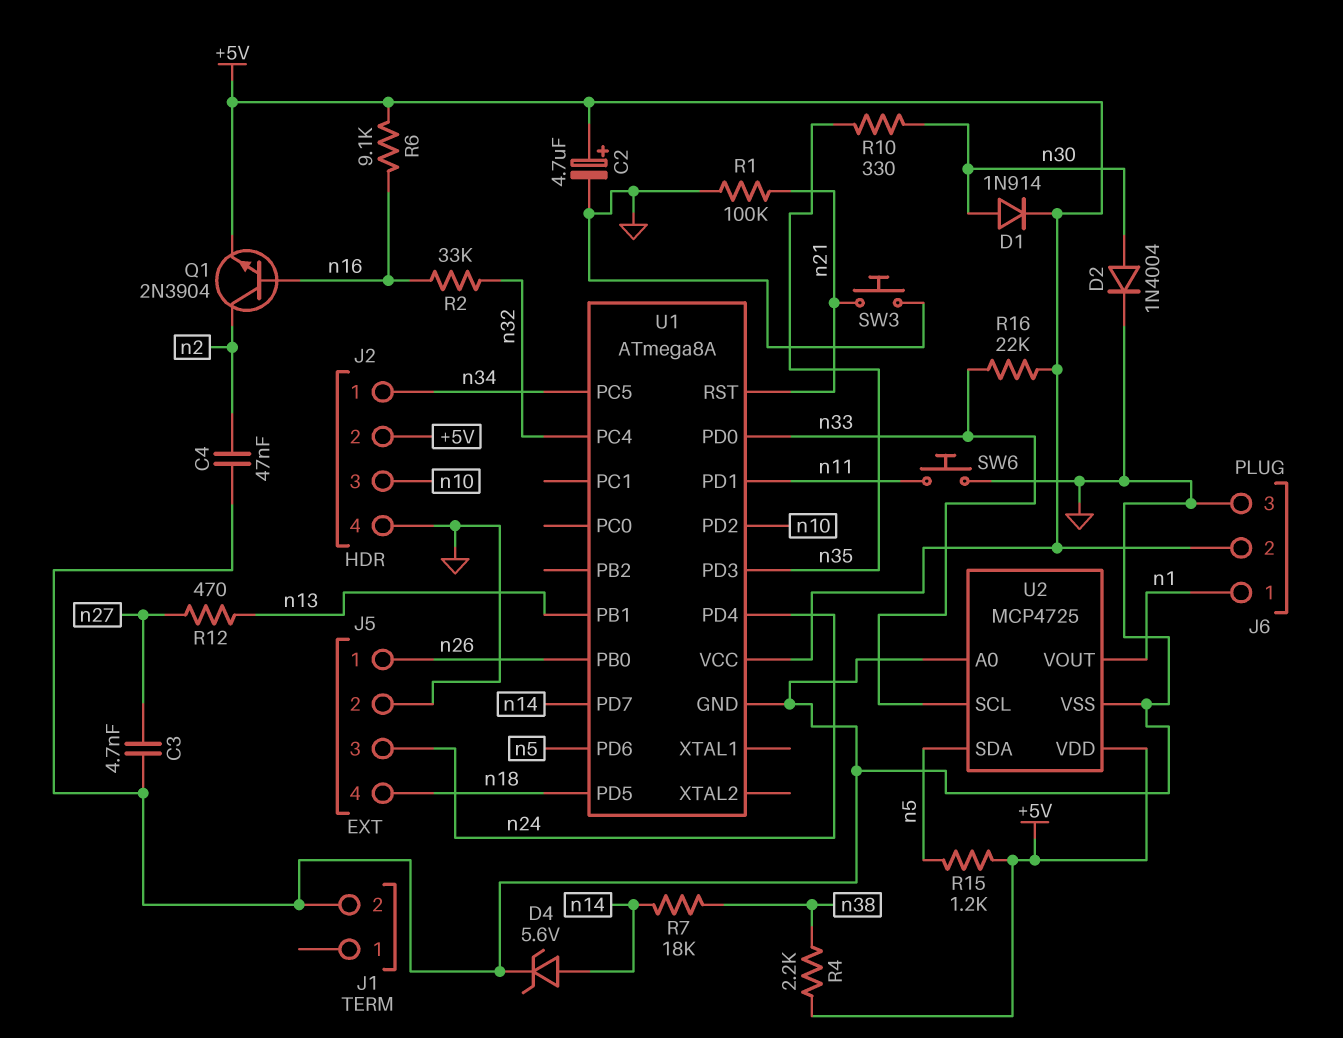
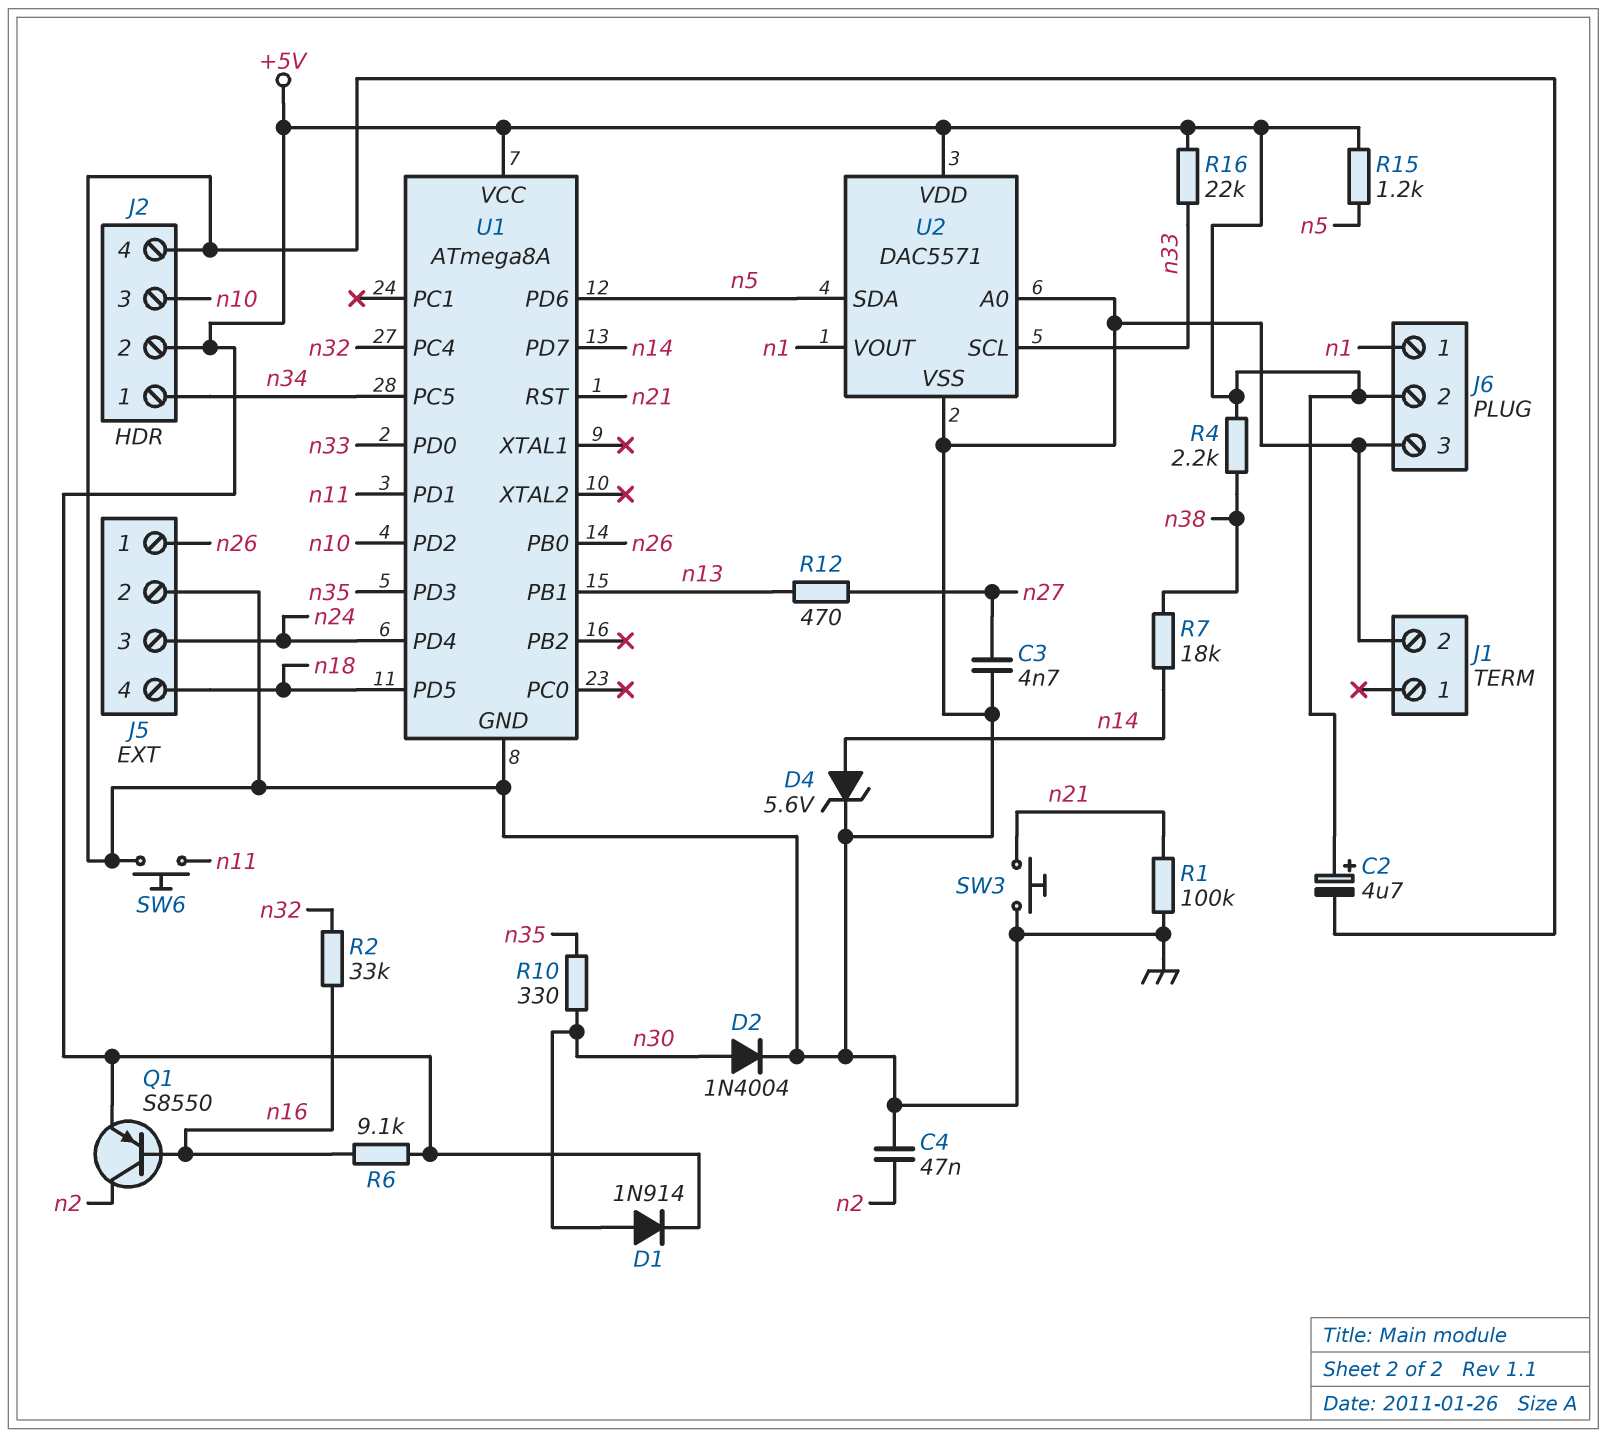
Q1: NPN 2N3904 (B n16, C n2, E +5V) -> PNP S8550 (B n16, C n2, E +5V)
U2: MCP4725 -> DAC5571

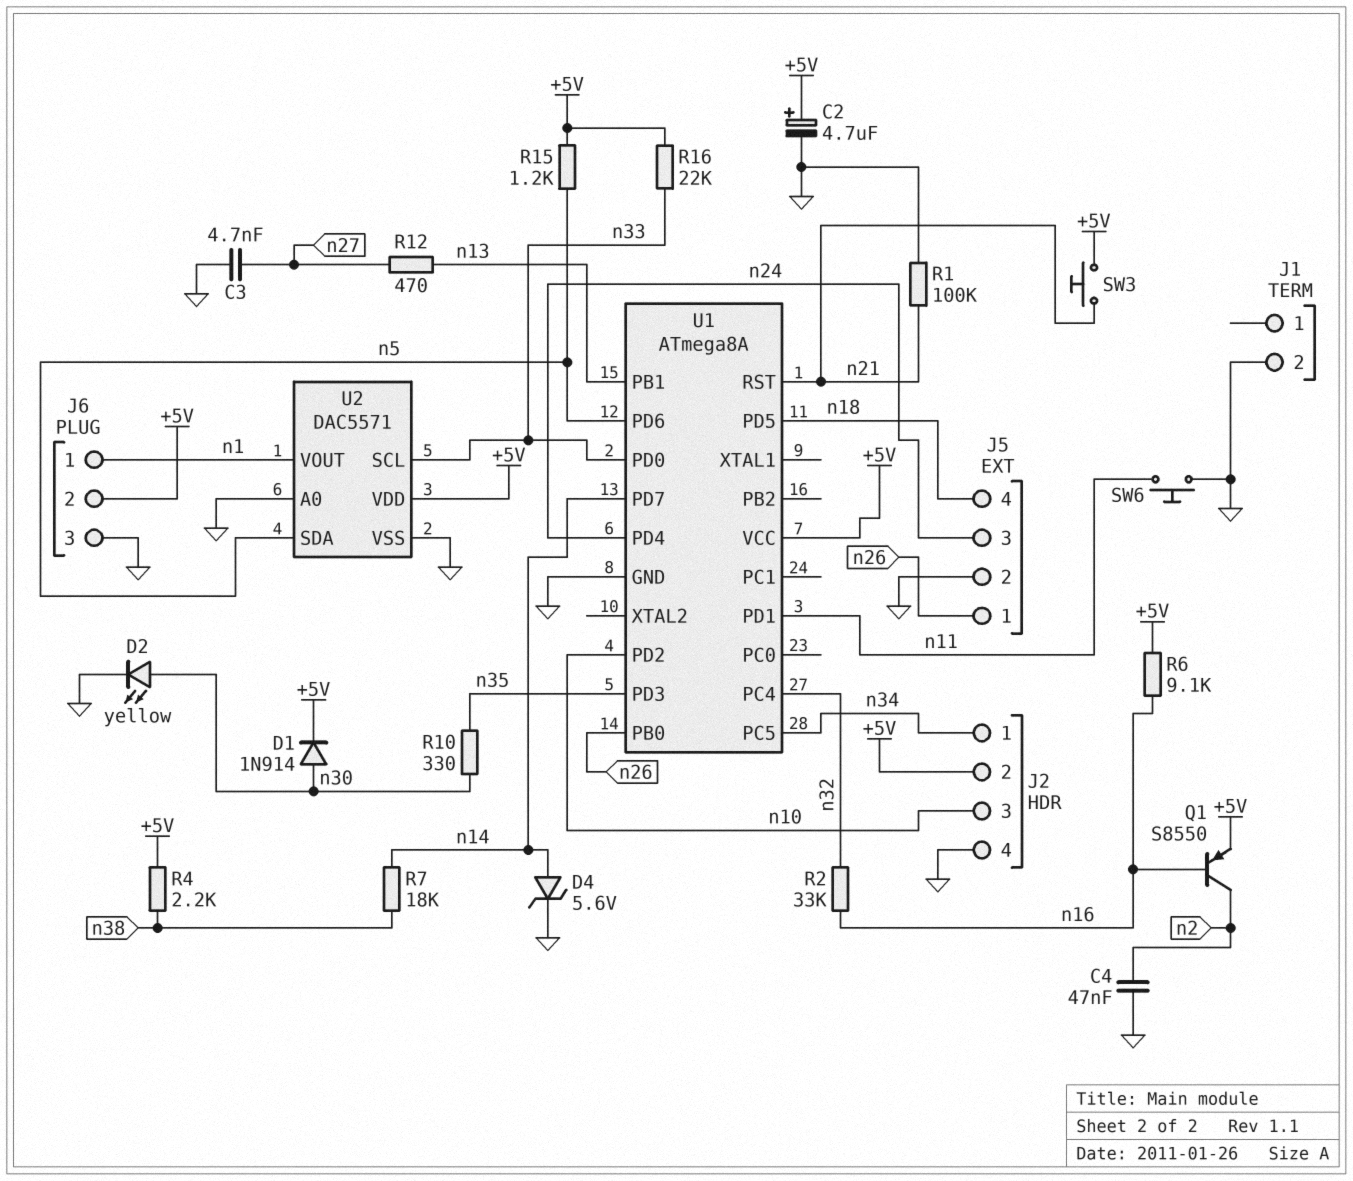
D2: diode 1N4004 (A n30, K GND) -> LED yellow (A n30, K GND)
SW3: button (GND, n21) -> button (+5V, n21)

